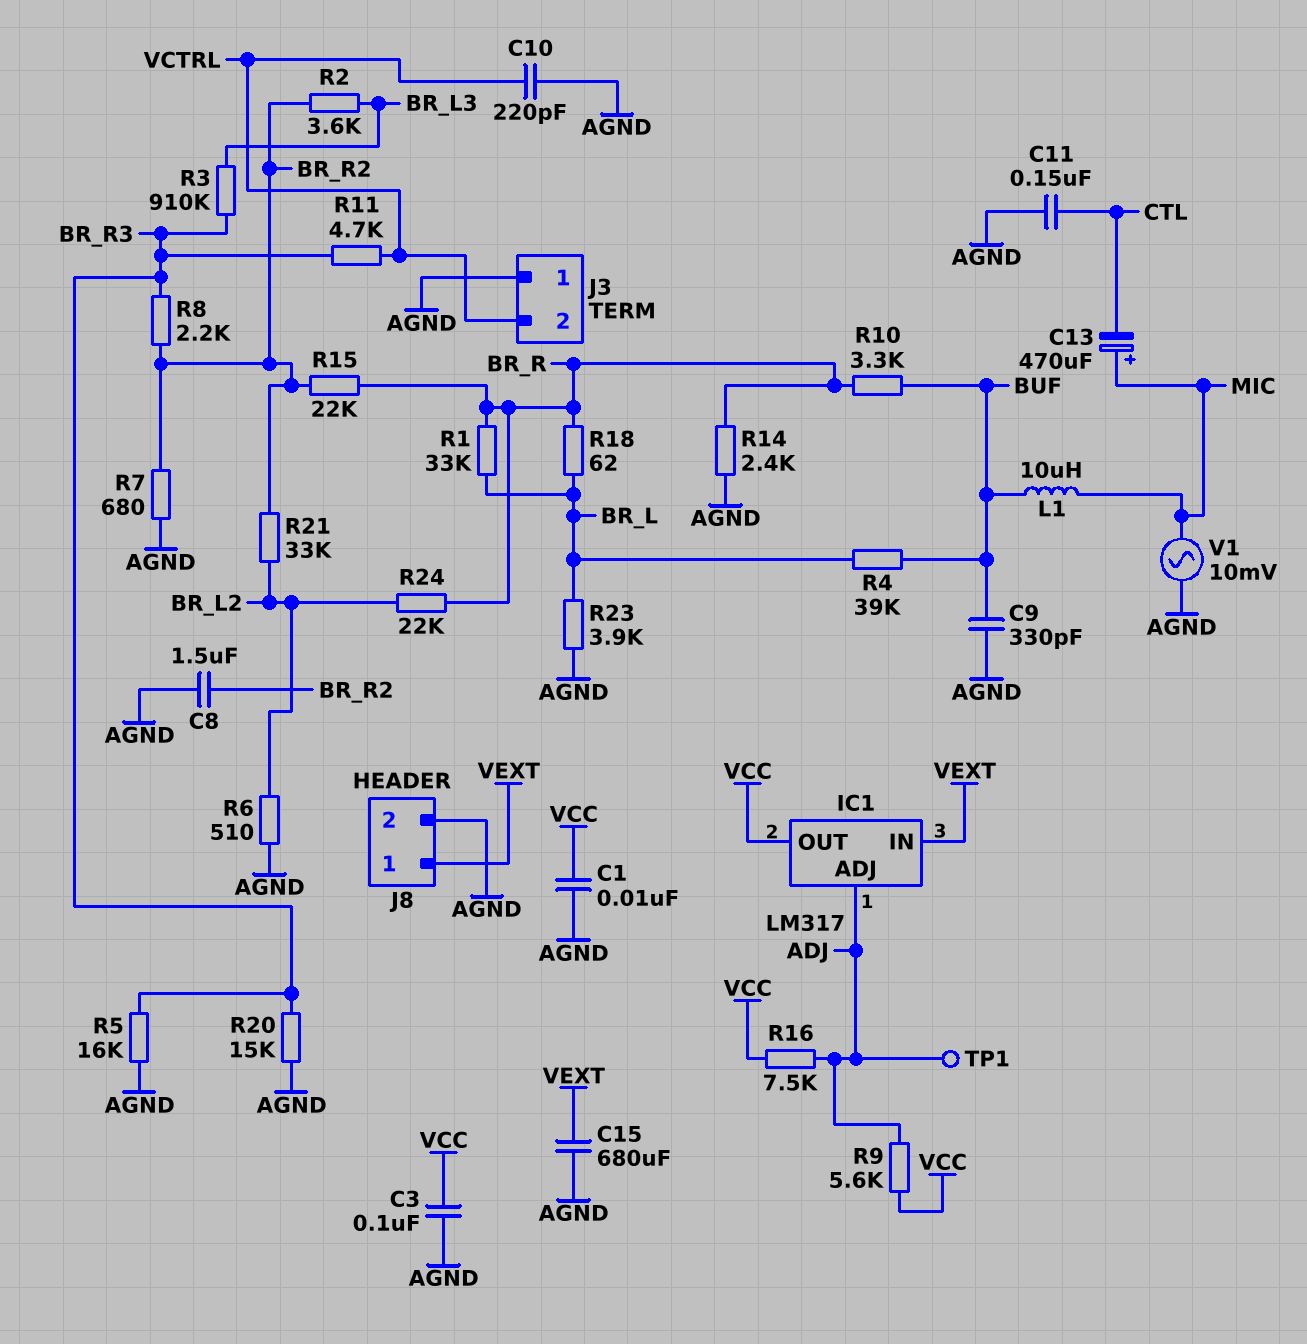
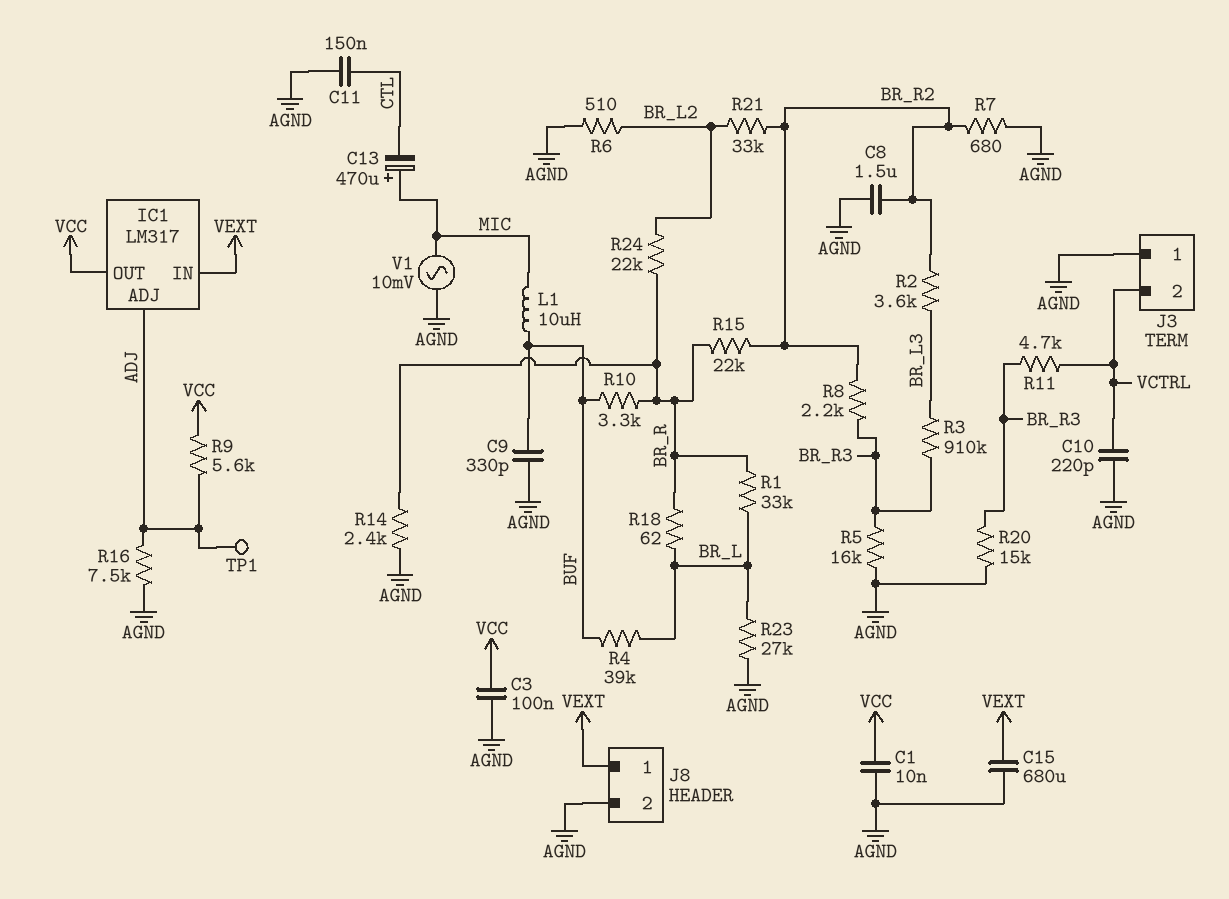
R16: 7.5k (ADJ, VCC) -> 7.5k (ADJ, AGND)
R23: 3.9k (AGND, BR_L) -> 27k (AGND, BR_L)

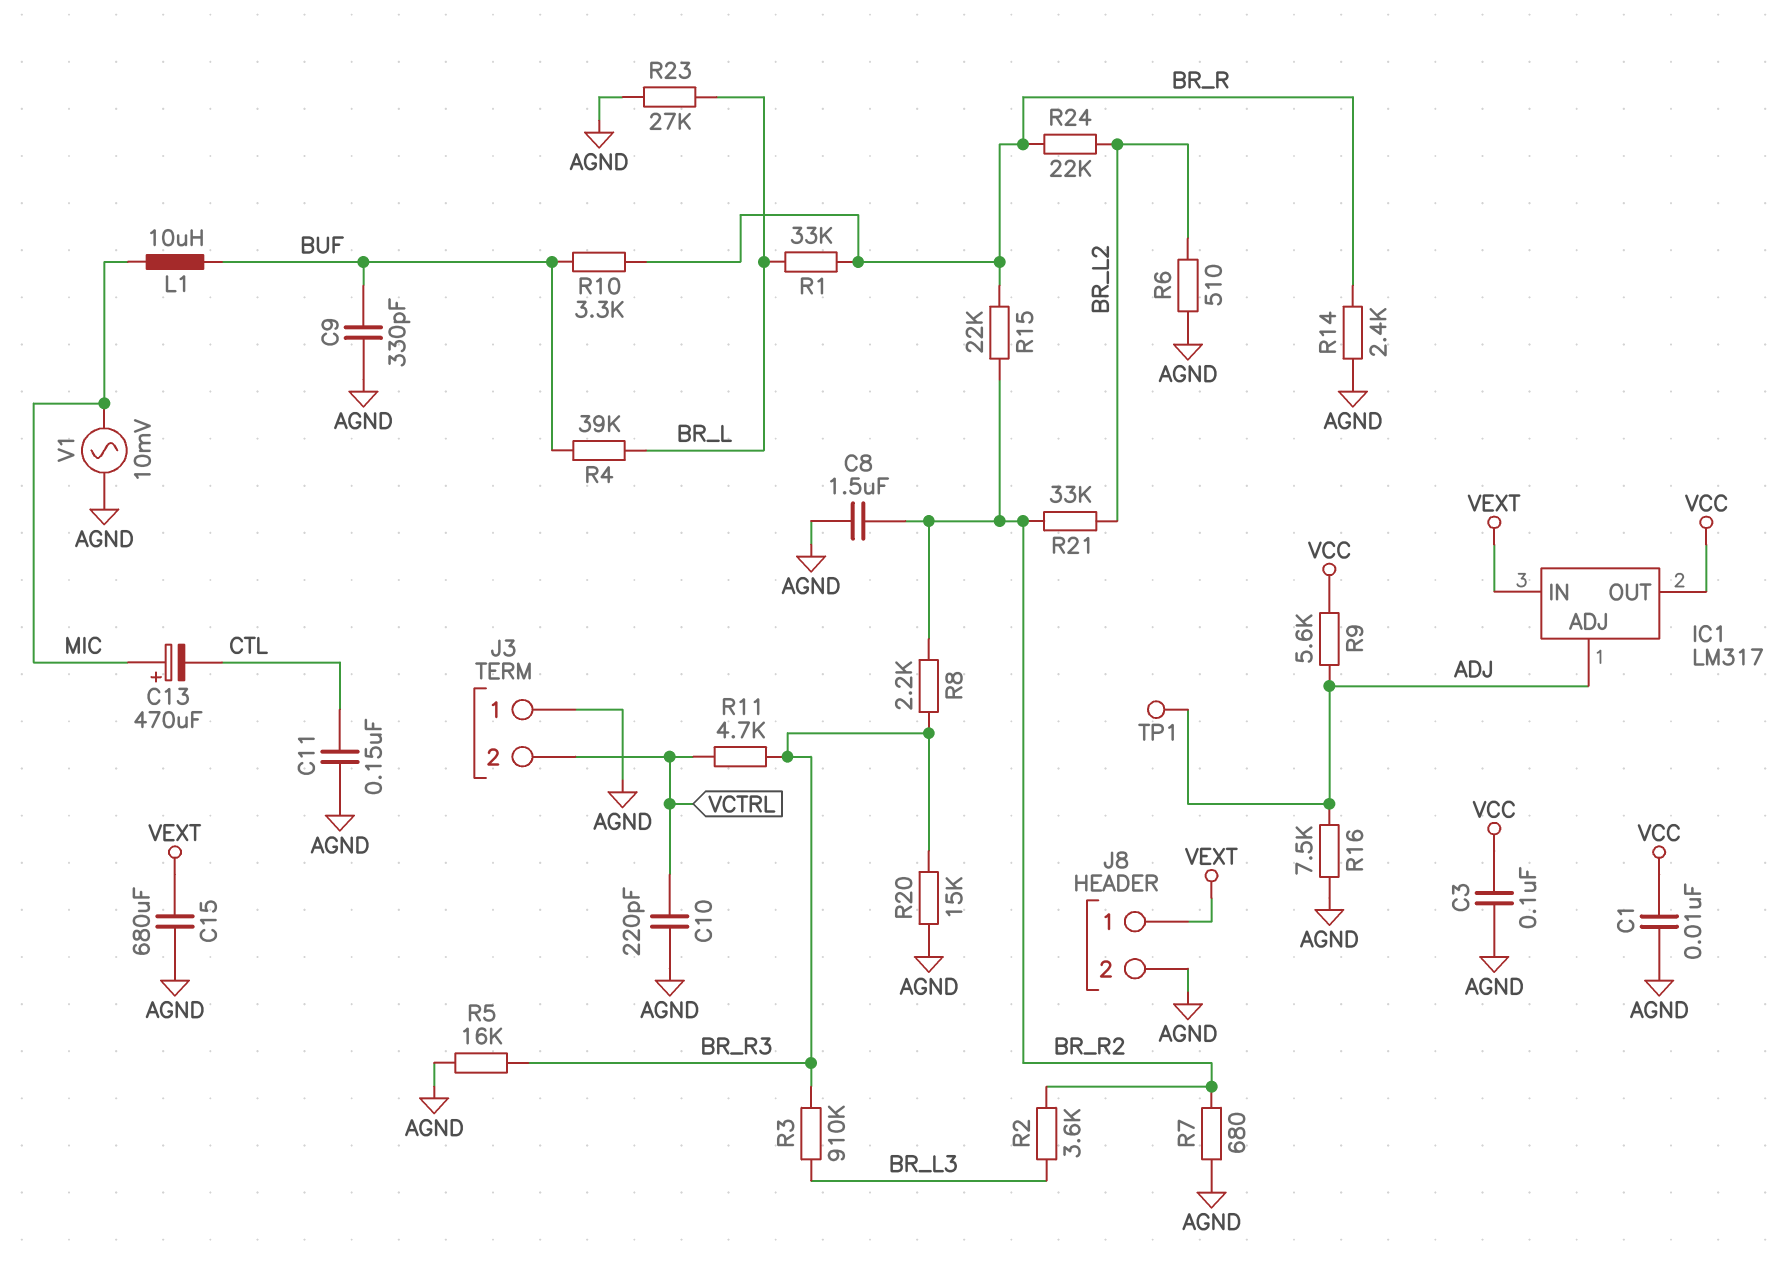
R18: 62 (BR_L, BR_R) -> none

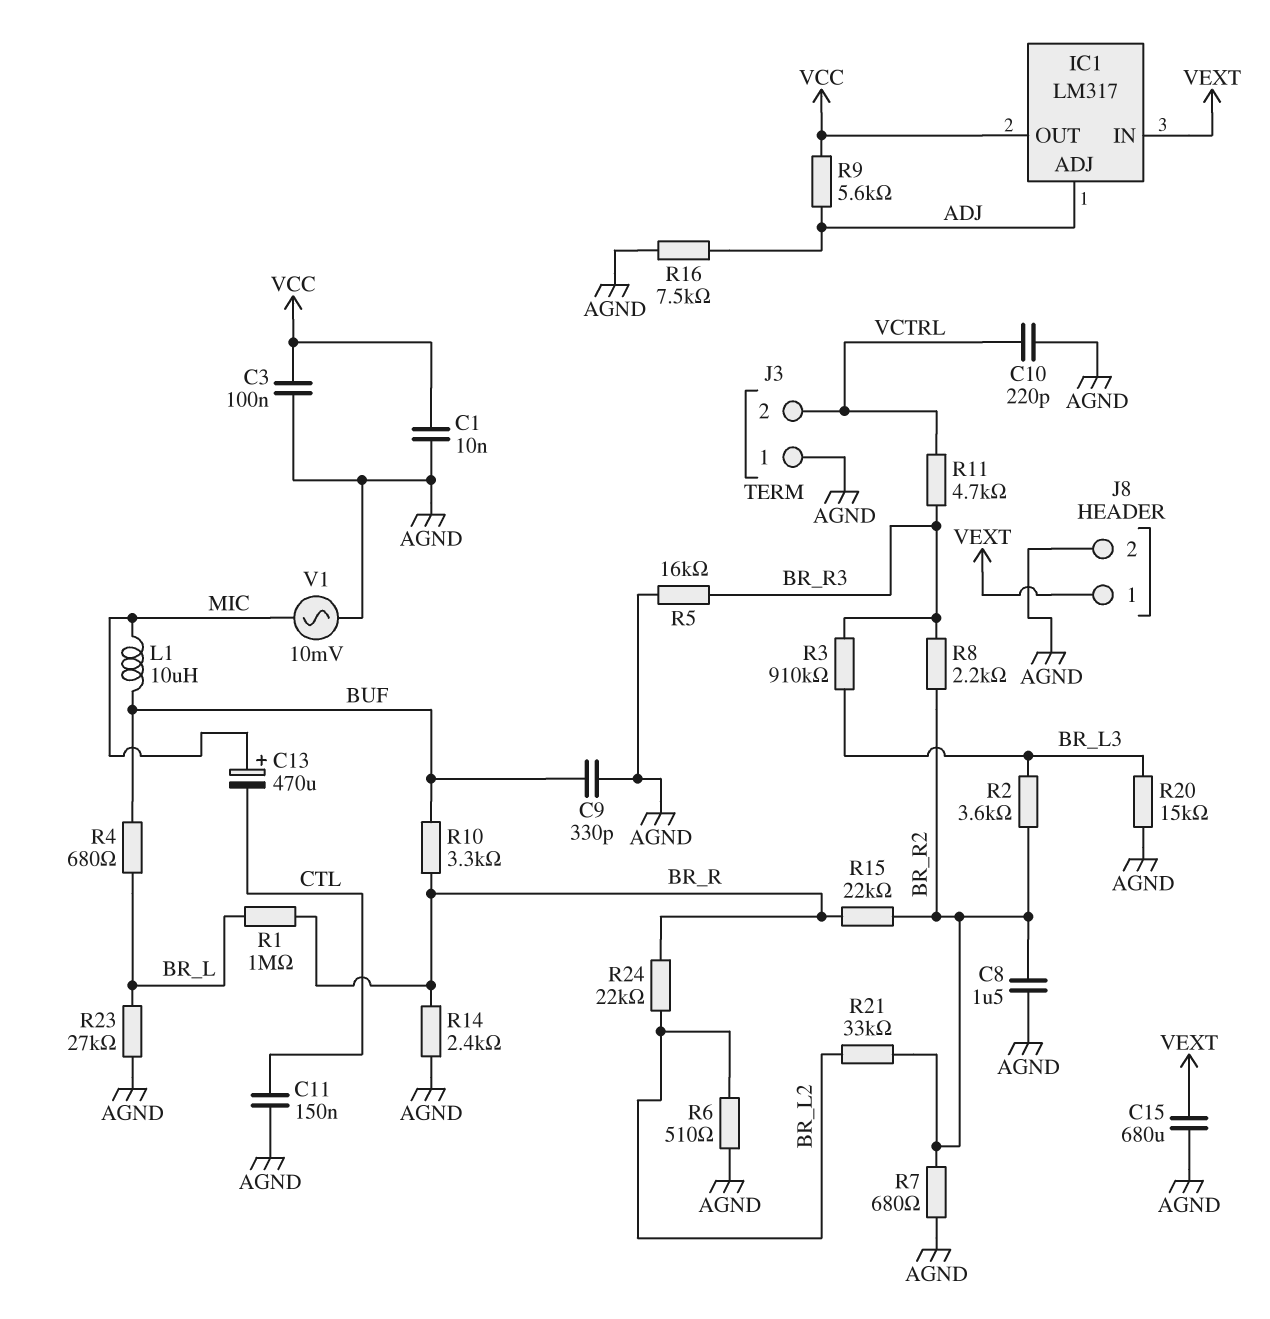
R1: 33k (BR_L, BR_R) -> 1M (BR_L, BR_R)
R4: 39k (BR_L, BUF) -> 680 (BR_L, BUF)
R20: 15k (AGND, BR_R3) -> 15k (AGND, BR_L3)
TP1: test point (ADJ) -> none

